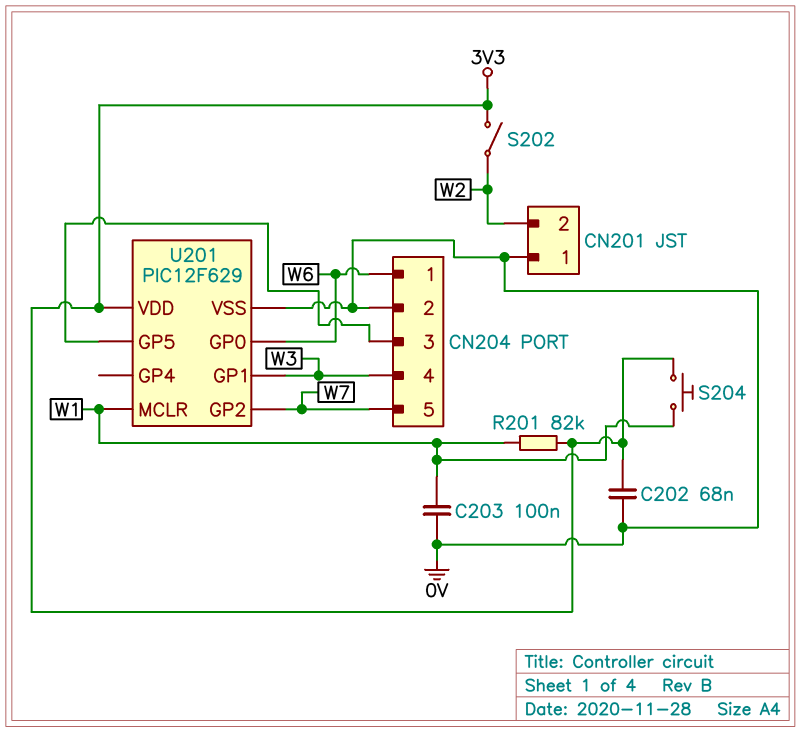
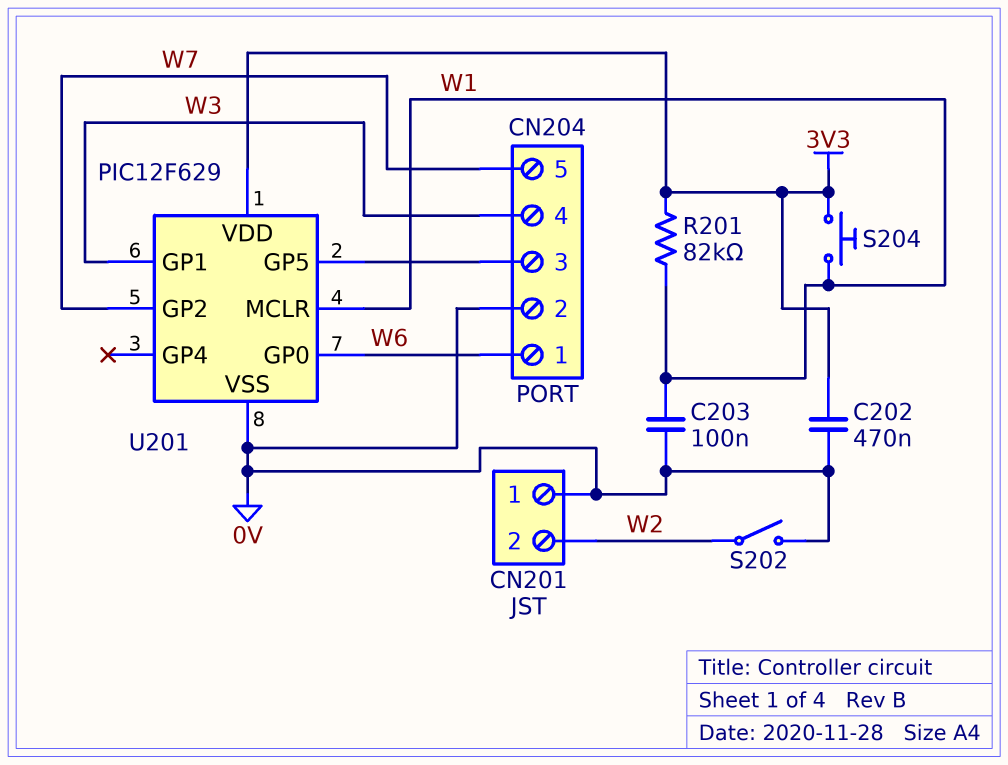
C202: 68nF (0V, 3V3) -> 470nF (0V, 3V3)
S202: switch (3V3, W2) -> switch (0V, W2)

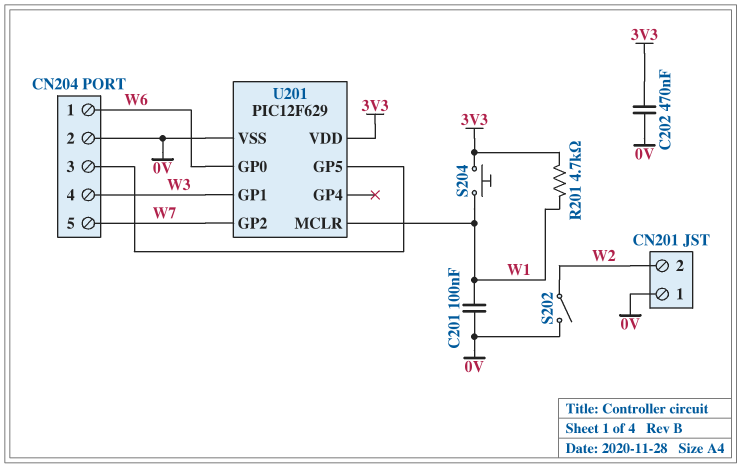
C201: none -> 100nF (0V, W1)
C203: 100nF (0V, W1) -> none
R201: 82k (3V3, W1) -> 4.7k (3V3, W1)

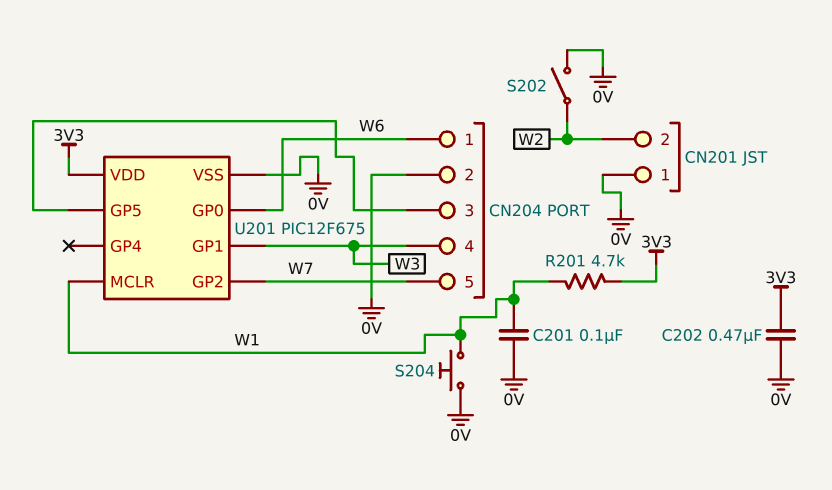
S204: button (3V3, W1) -> button (0V, W1)
U201: PIC12F629 -> PIC12F675

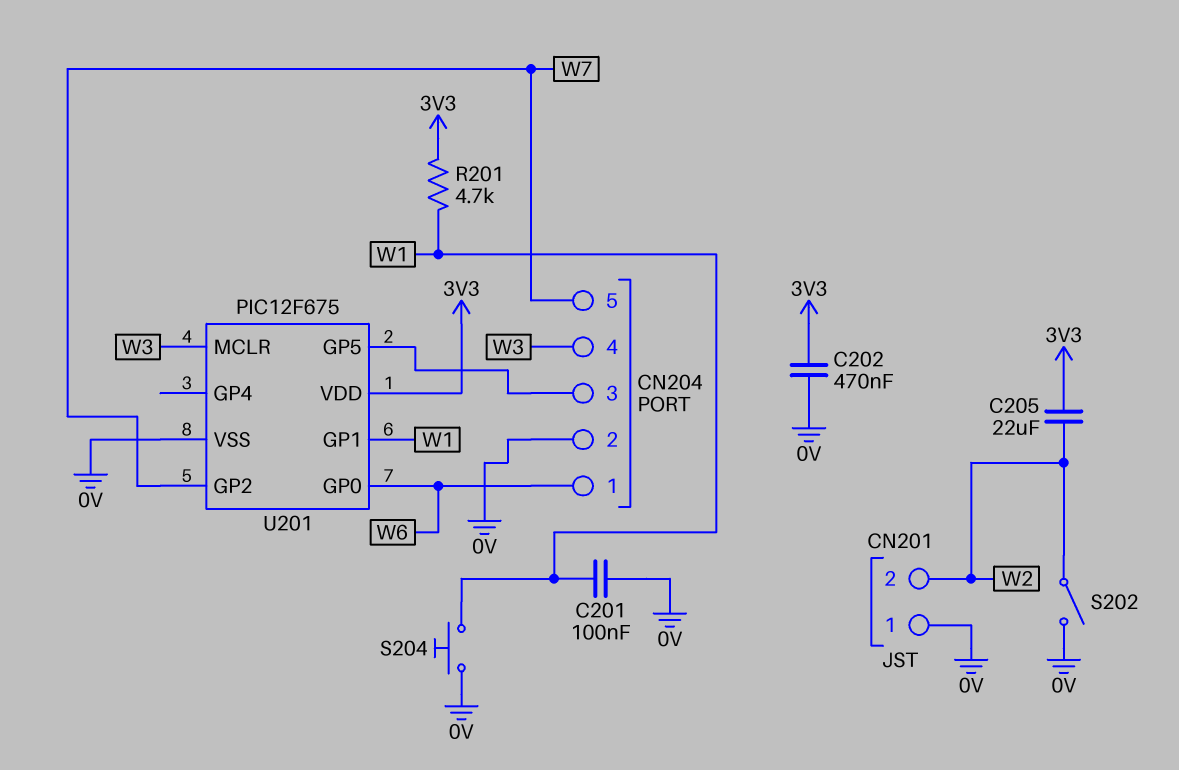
C205: none -> 22uF (3V3, W2)
U201 pin GP1: W3 -> W1
U201 pin MCLR: W1 -> W3

